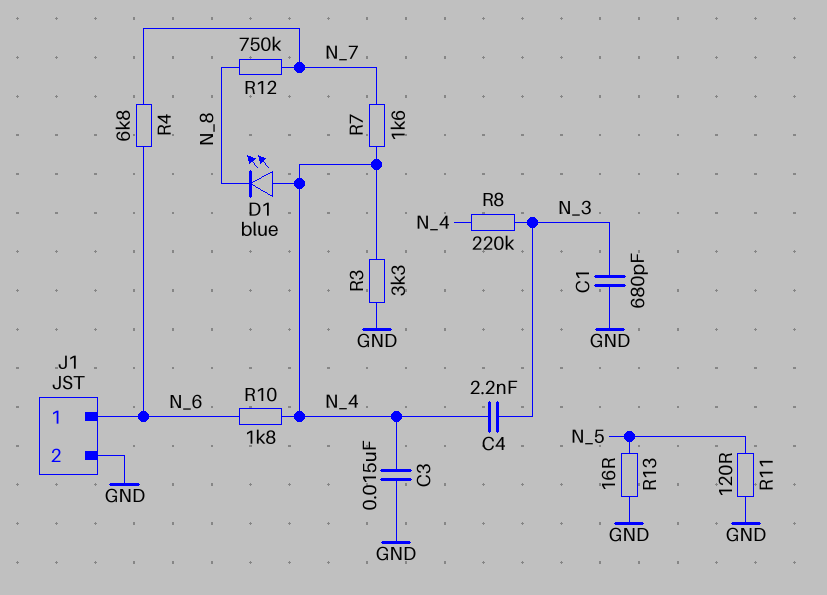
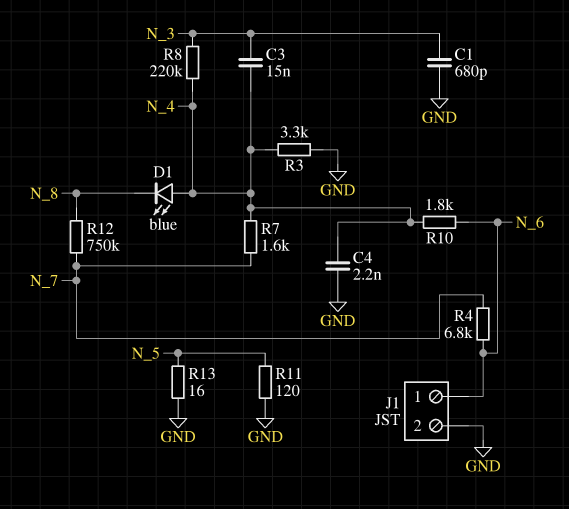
C3: 15nF (GND, N_4) -> 15nF (N_3, N_4)
C4: 2.2nF (N_3, N_4) -> 2.2nF (GND, N_4)

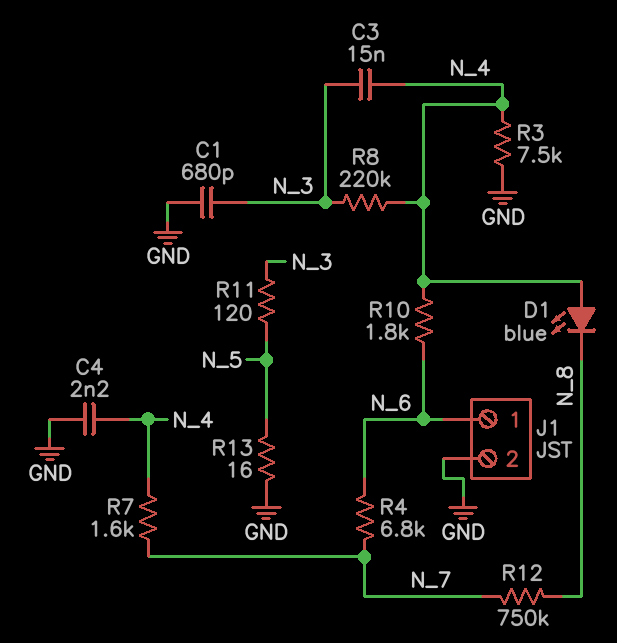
R3: 3.3k (GND, N_4) -> 7.5k (GND, N_4)
R11: 120 (GND, N_5) -> 120 (N_3, N_5)

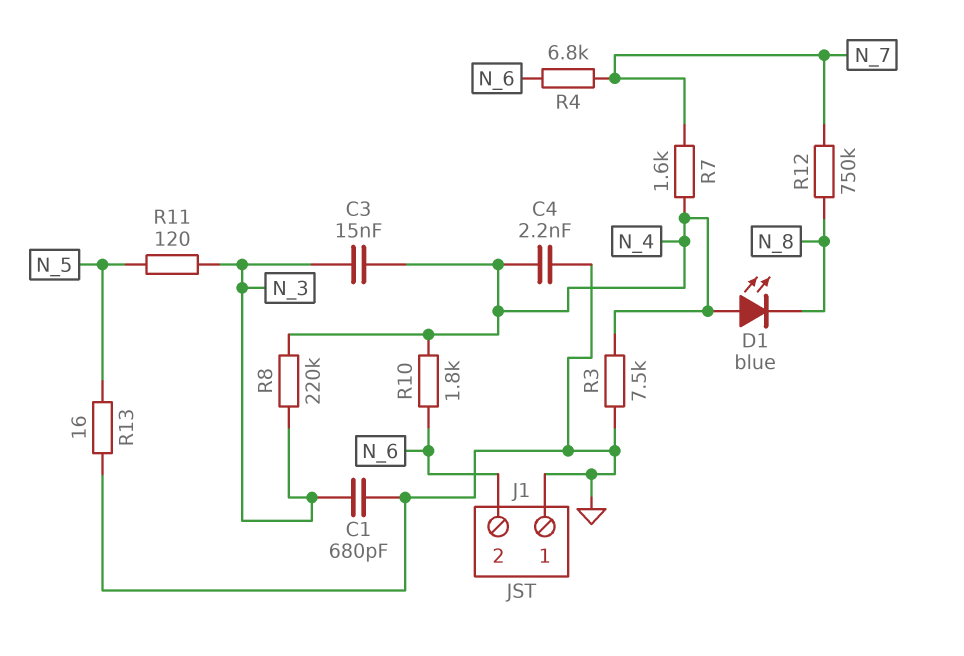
J1 pin 1: N_6 -> GND
J1 pin 2: GND -> N_6

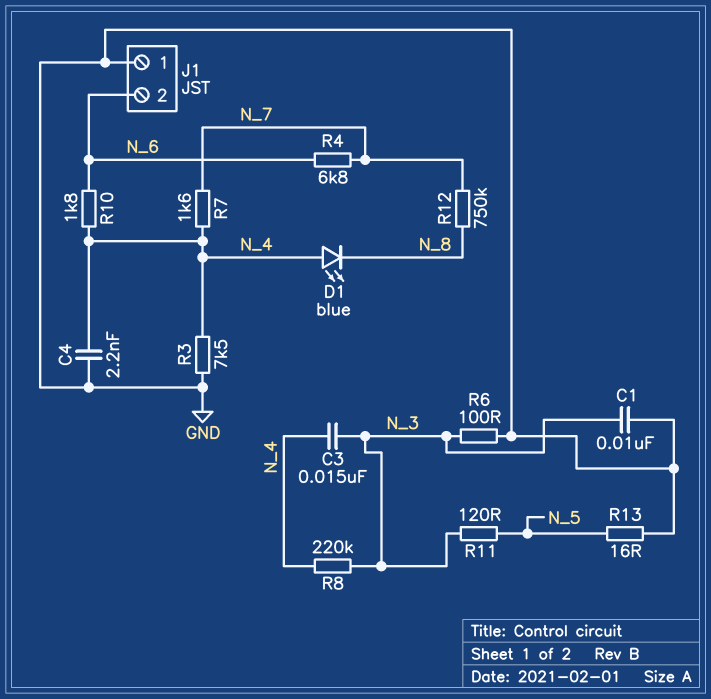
C1: 680pF (GND, N_3) -> 10nF (GND, N_3)
R6: none -> 100 (GND, N_3)

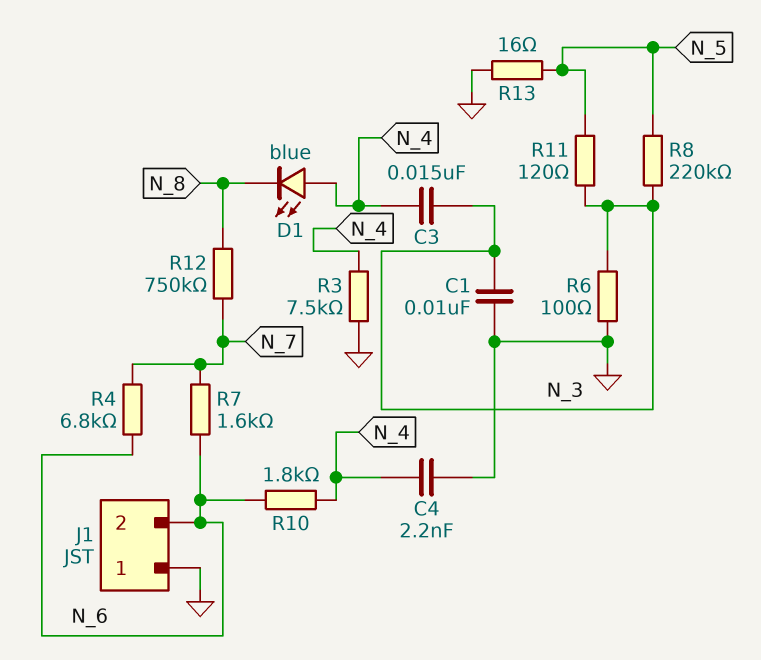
R7: 1.6k (N_4, N_7) -> 1.6k (N_6, N_7)
R8: 220k (N_3, N_4) -> 220k (N_3, N_5)

